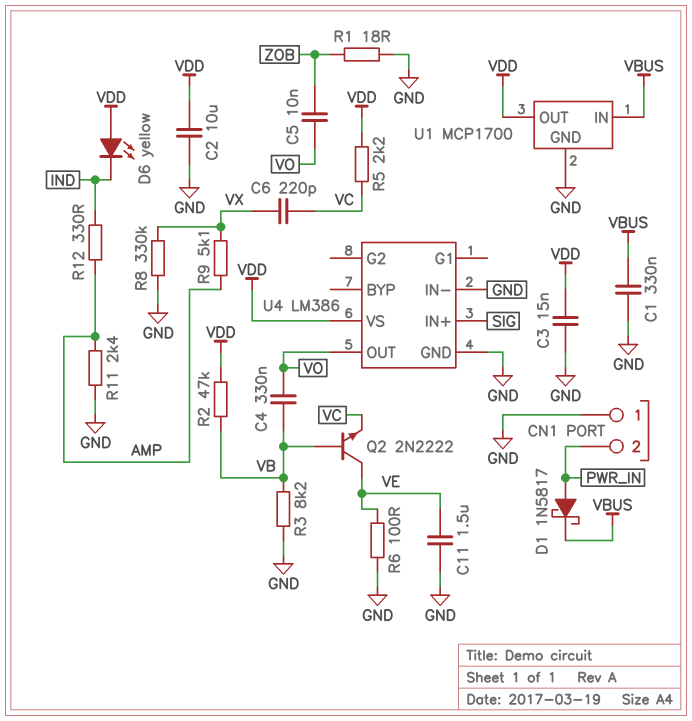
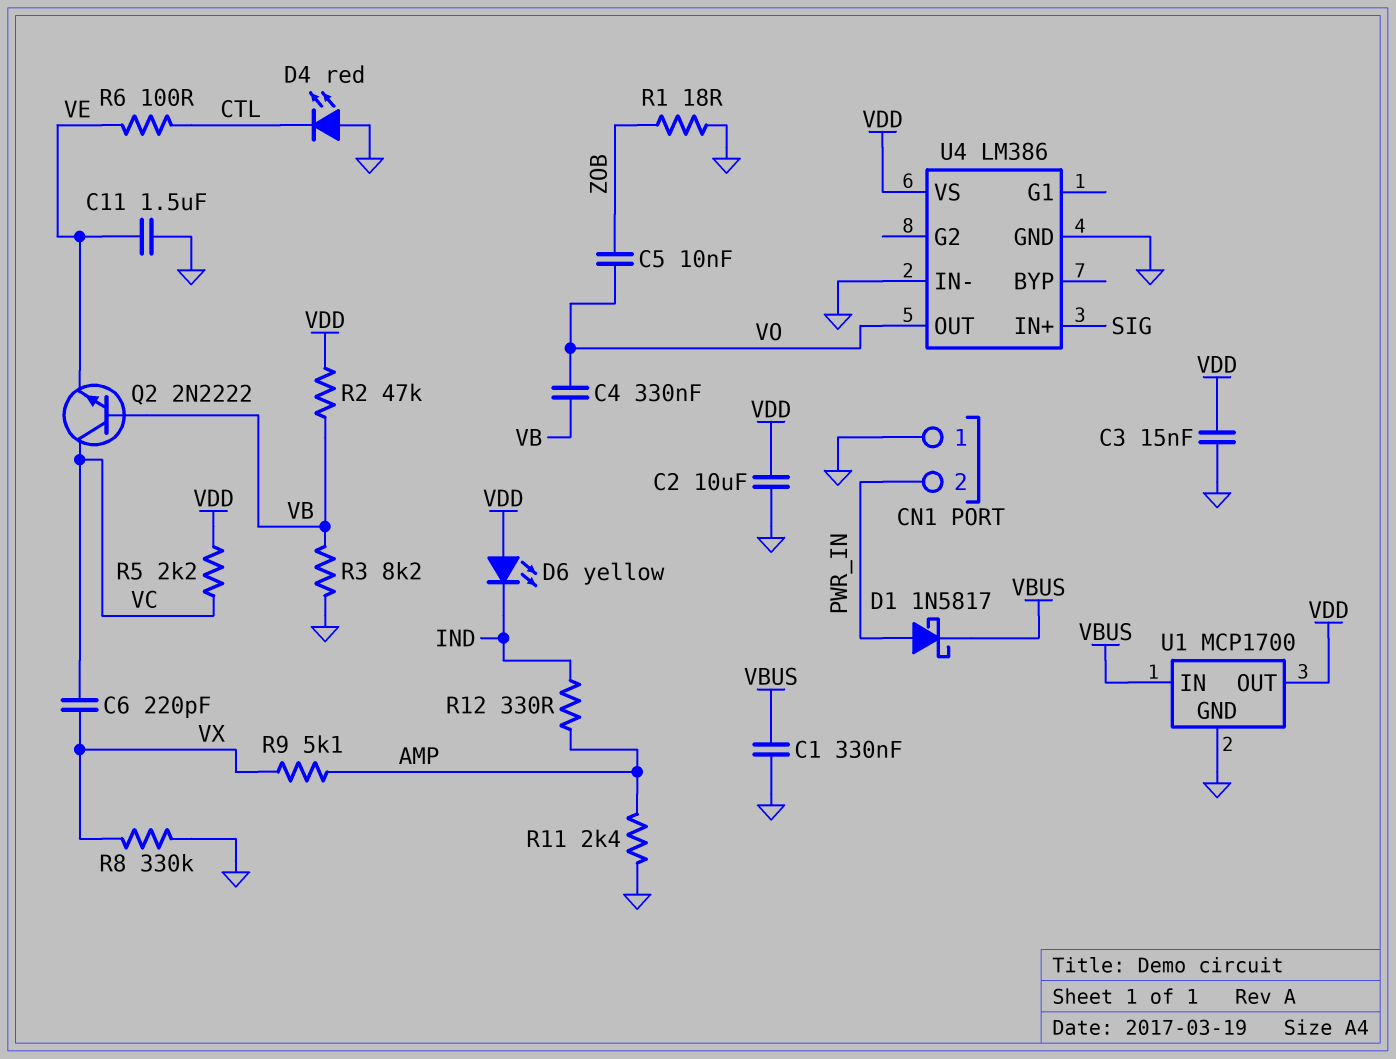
D4: none -> LED red (A GND, K CTL)
Q2: NPN 2N2222 (B VB, C VE, E VC) -> NPN 2N2222 (B VB, C VC, E VE)
R6: 100 (GND, VE) -> 100 (CTL, VE)

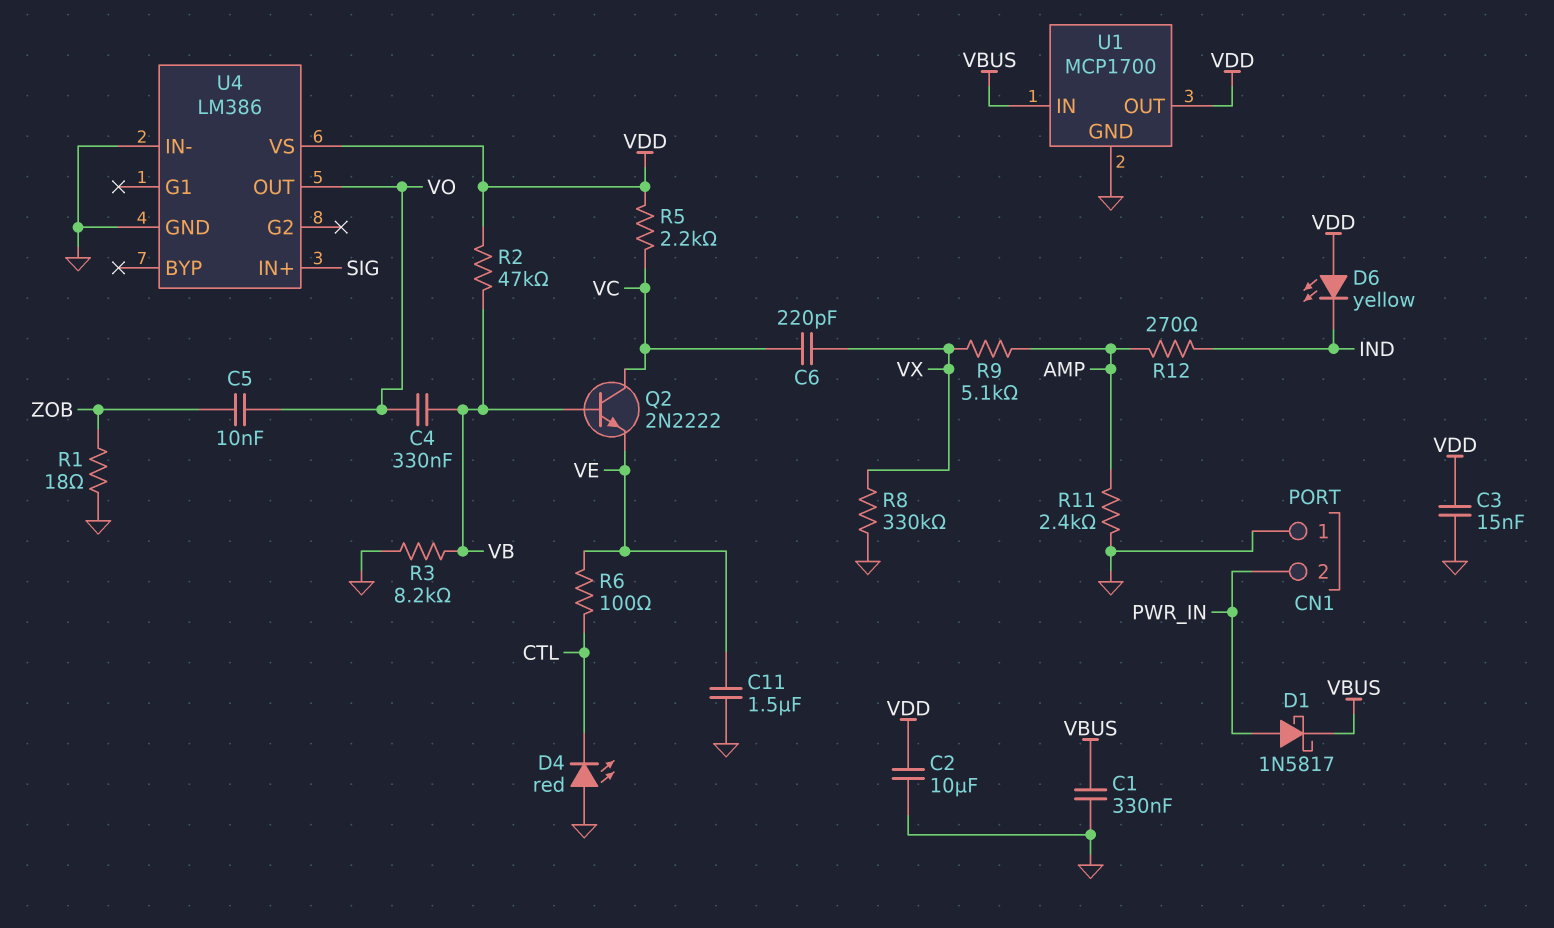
R12: 330 (AMP, IND) -> 270 (AMP, IND)

